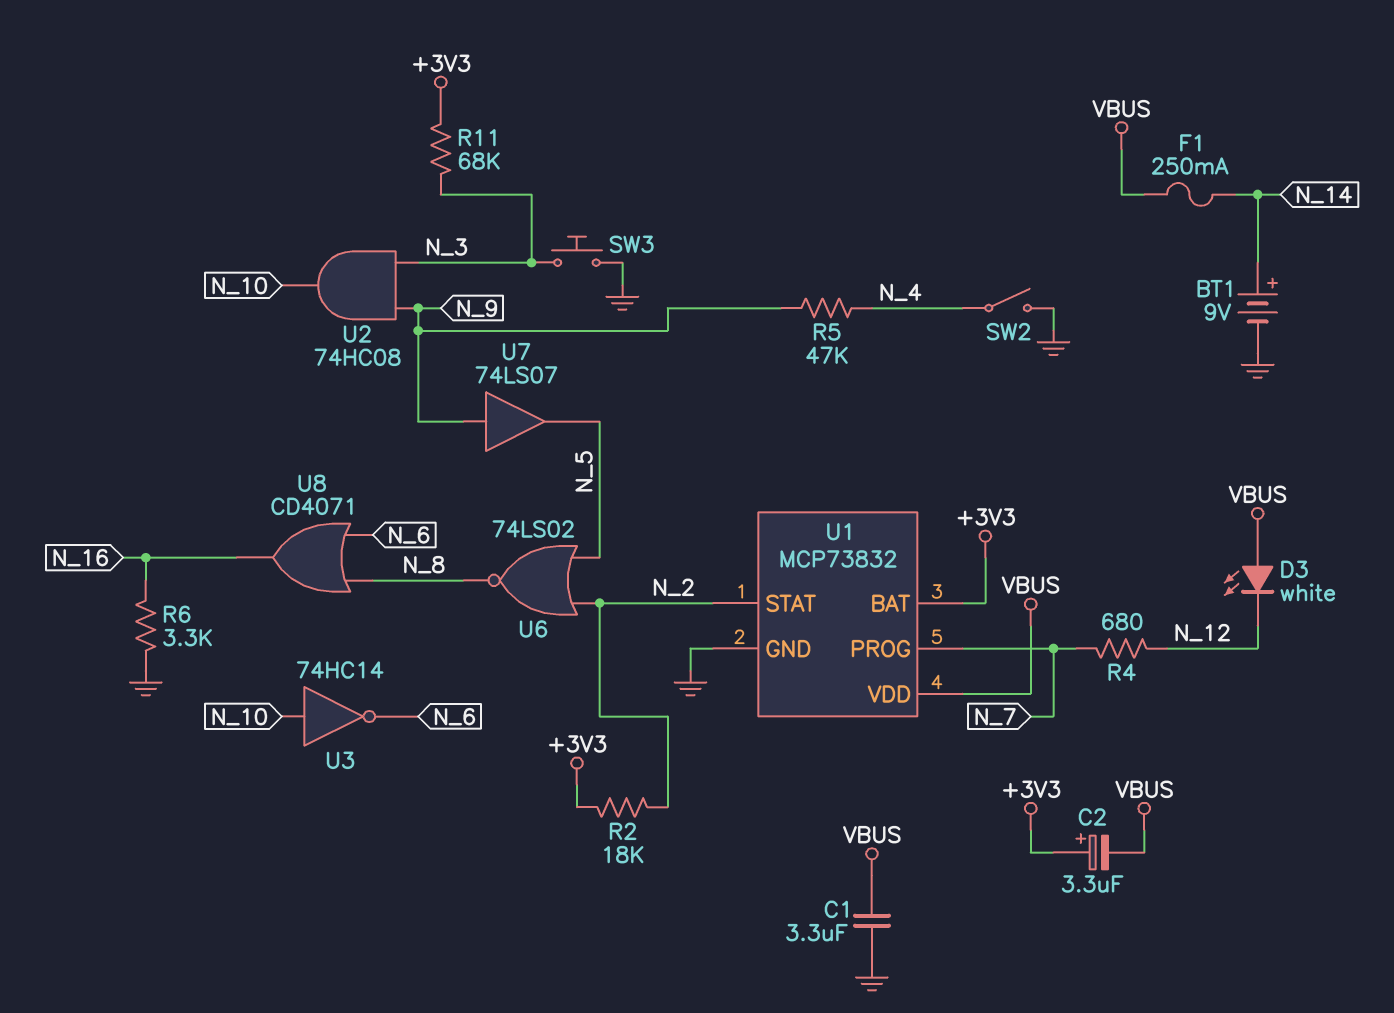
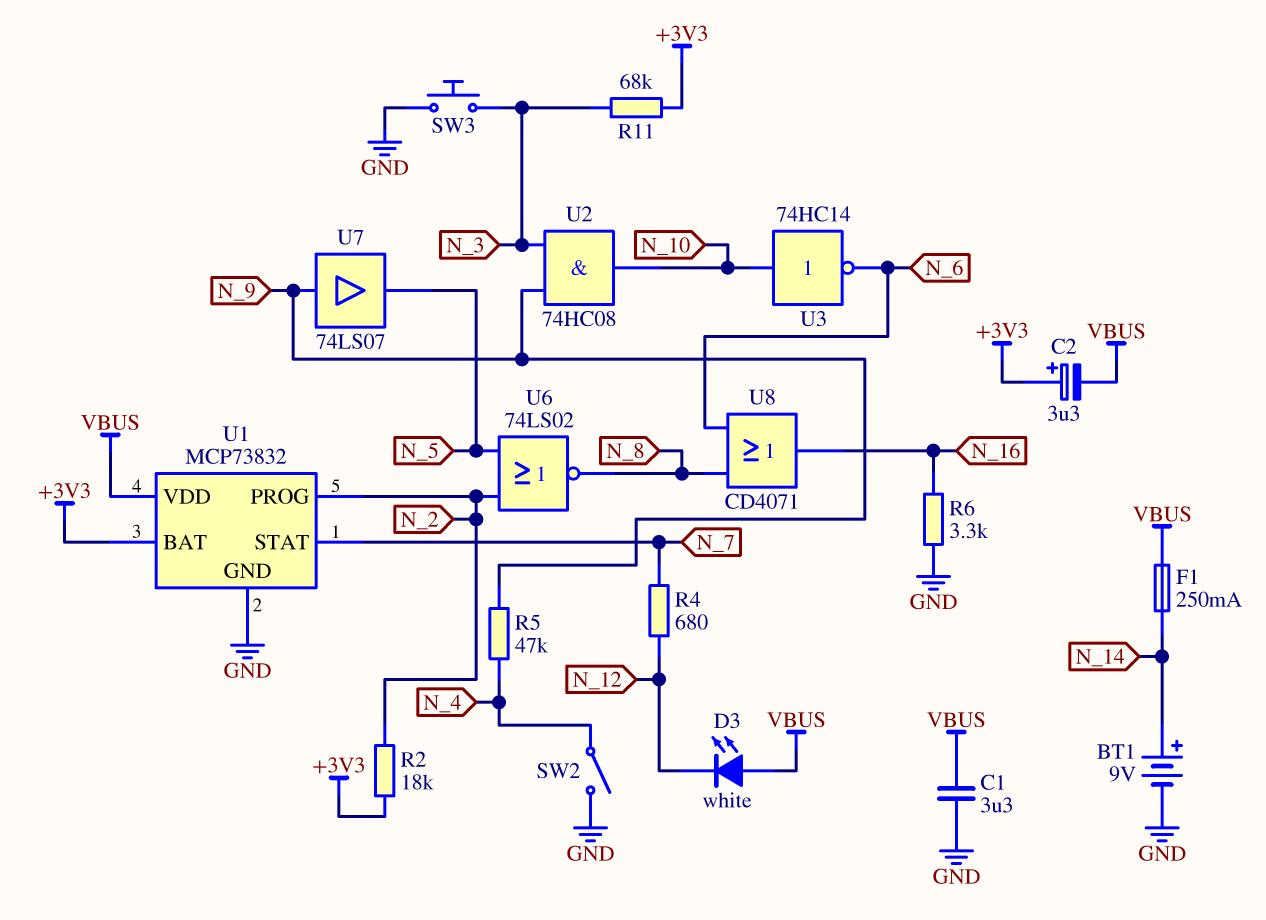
U1 pin PROG: N_7 -> N_2
U1 pin STAT: N_2 -> N_7

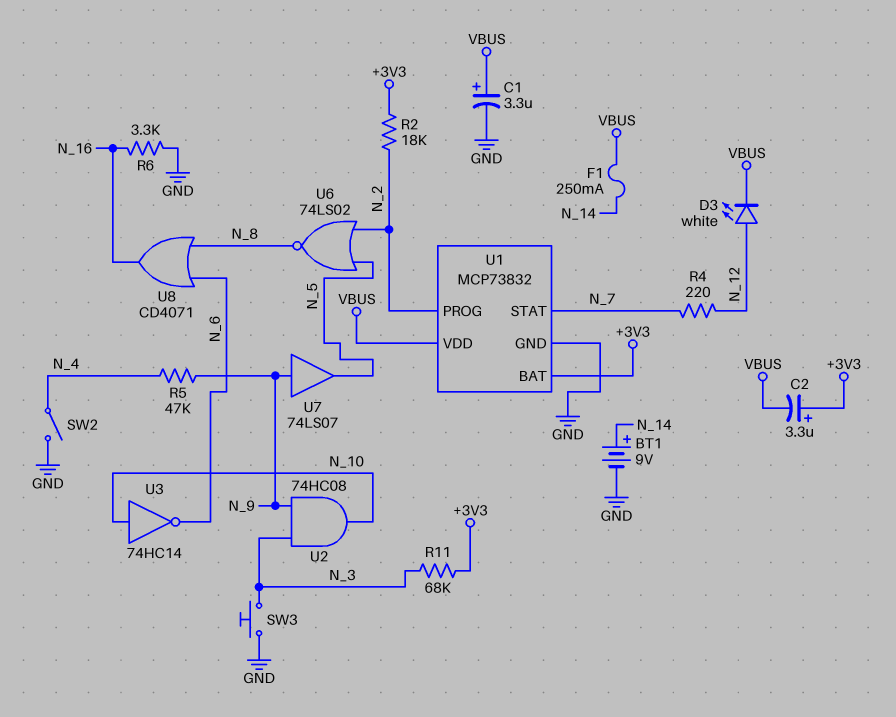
C1: 3.3uF (GND, VBUS) -> 3.3uF (plus VBUS, minus GND)
D3: LED white (A VBUS, K N_12) -> LED white (A N_12, K VBUS)
R4: 680 (N_7, N_12) -> 220 (N_7, N_12)

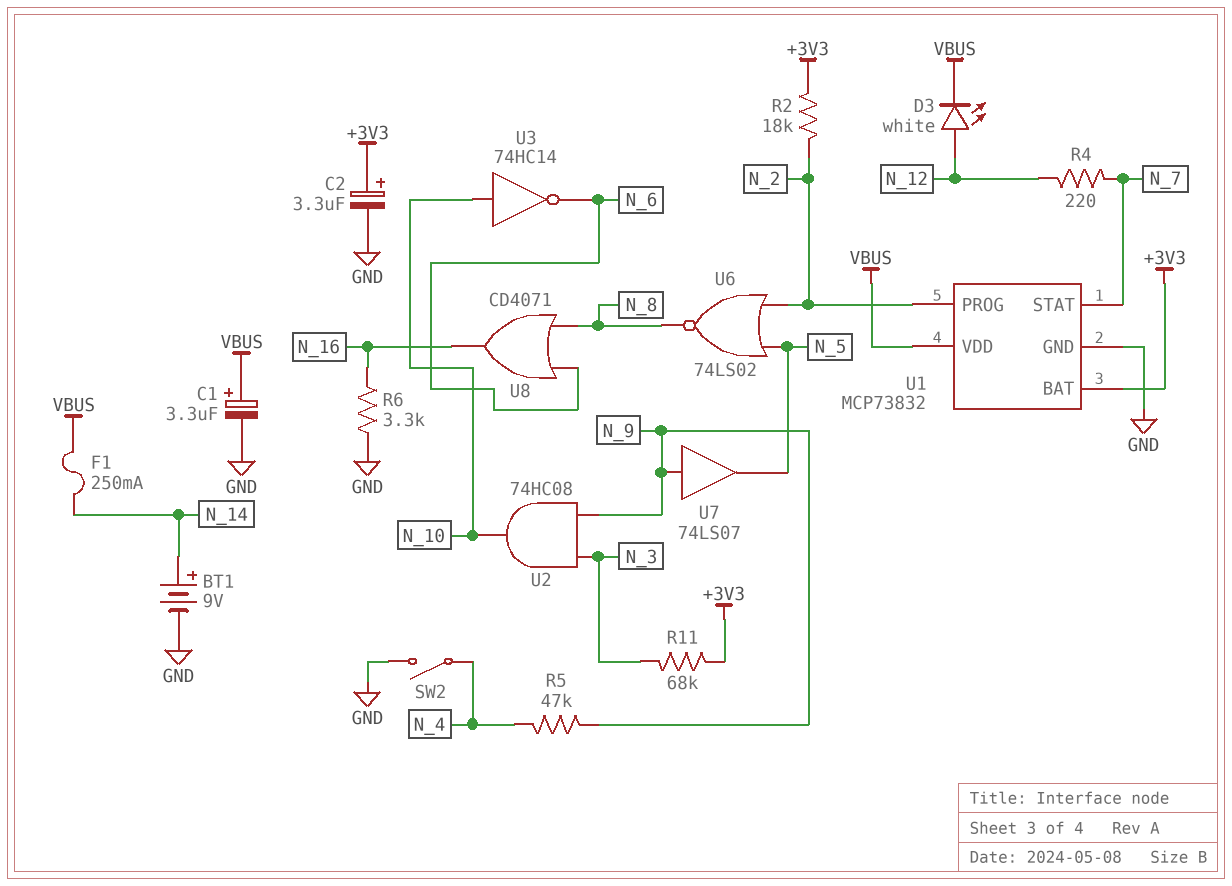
C2: 3.3uF (plus +3V3, minus VBUS) -> 3.3uF (plus +3V3, minus GND)
SW3: button (GND, N_3) -> none

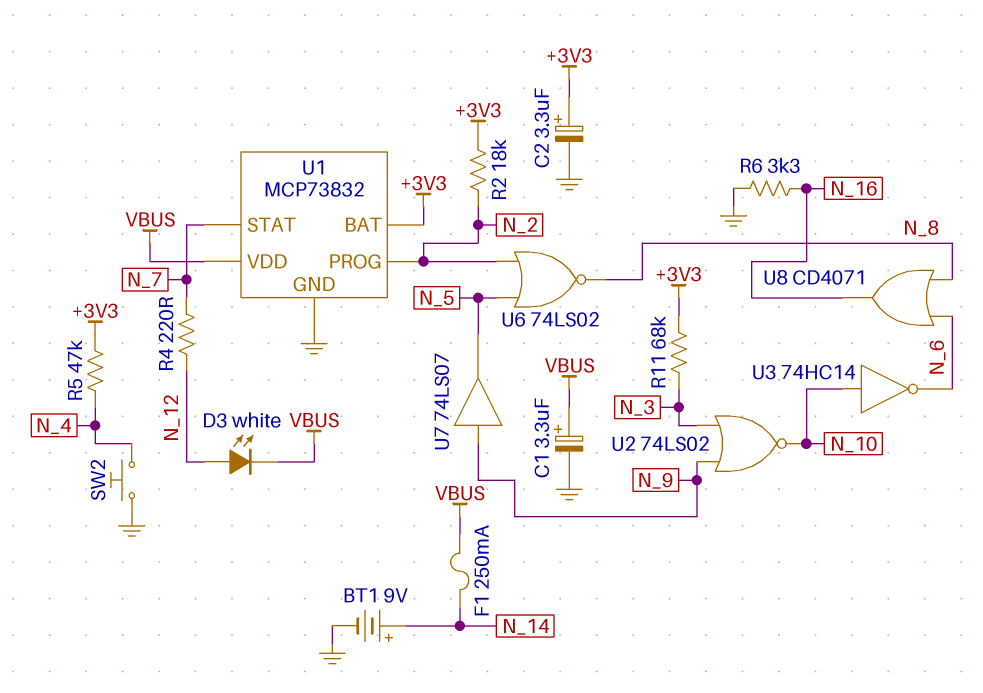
R5: 47k (N_4, N_9) -> 47k (+3V3, N_4)
SW2: switch (GND, N_4) -> button (GND, N_4)
U2: AND 74HC08 (in N_3, in N_9, out N_10) -> NOR 74LS02 (in N_3, in N_9, out N_10)

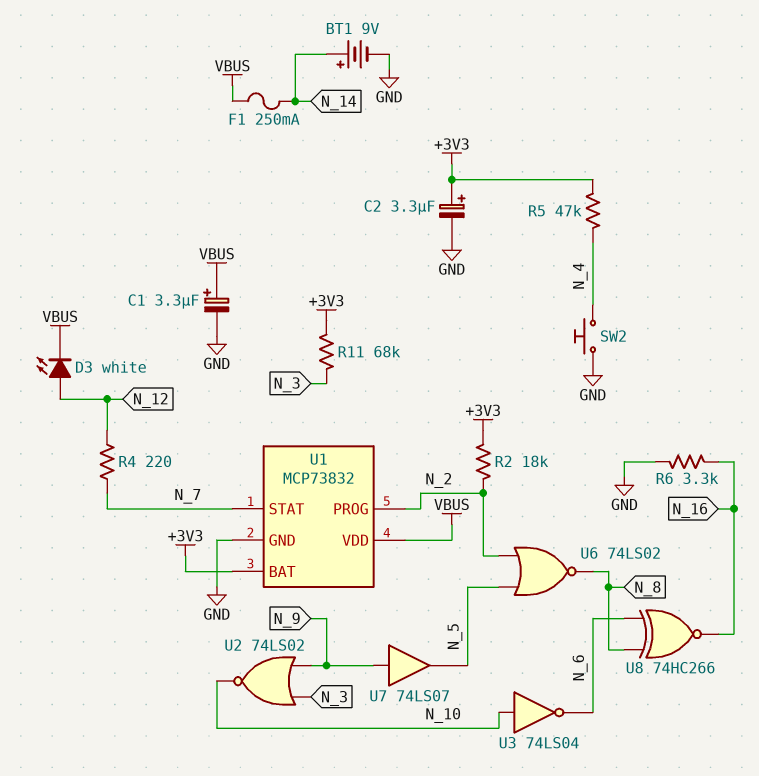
U3: NOT 74HC14 (in N_10, out N_6) -> NOT 74LS04 (in N_10, out N_6)
U8: OR CD4071 (in N_6, in N_8, out N_16) -> XNOR 74HC266 (in N_6, in N_8, out N_16)

